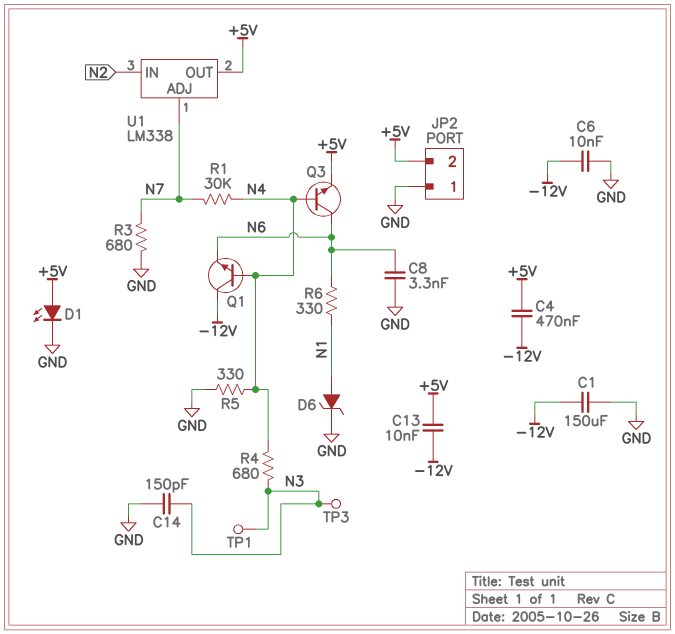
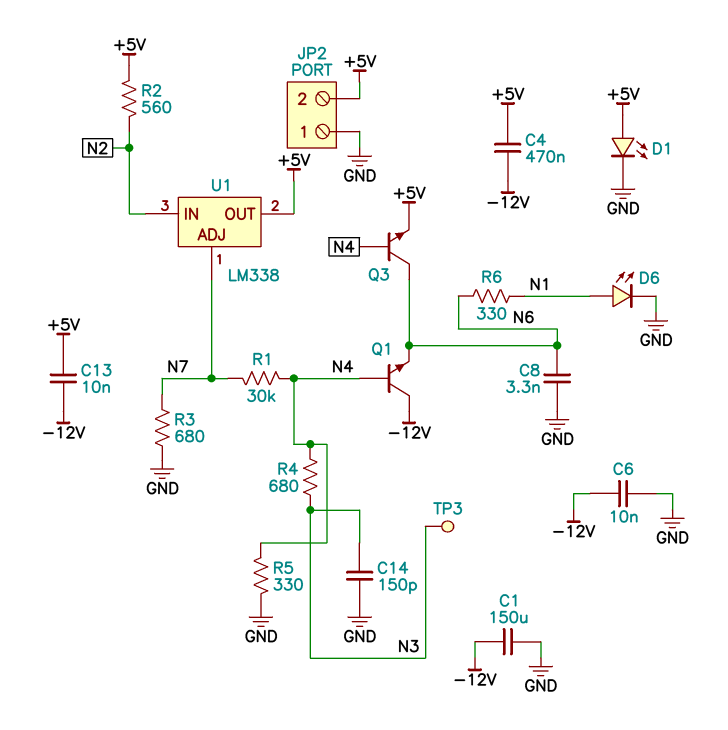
D6: zener (A N1, K GND) -> LED (A N1, K GND)
R2: none -> 560 (+5V, N2)
TP1: test point (N3) -> none

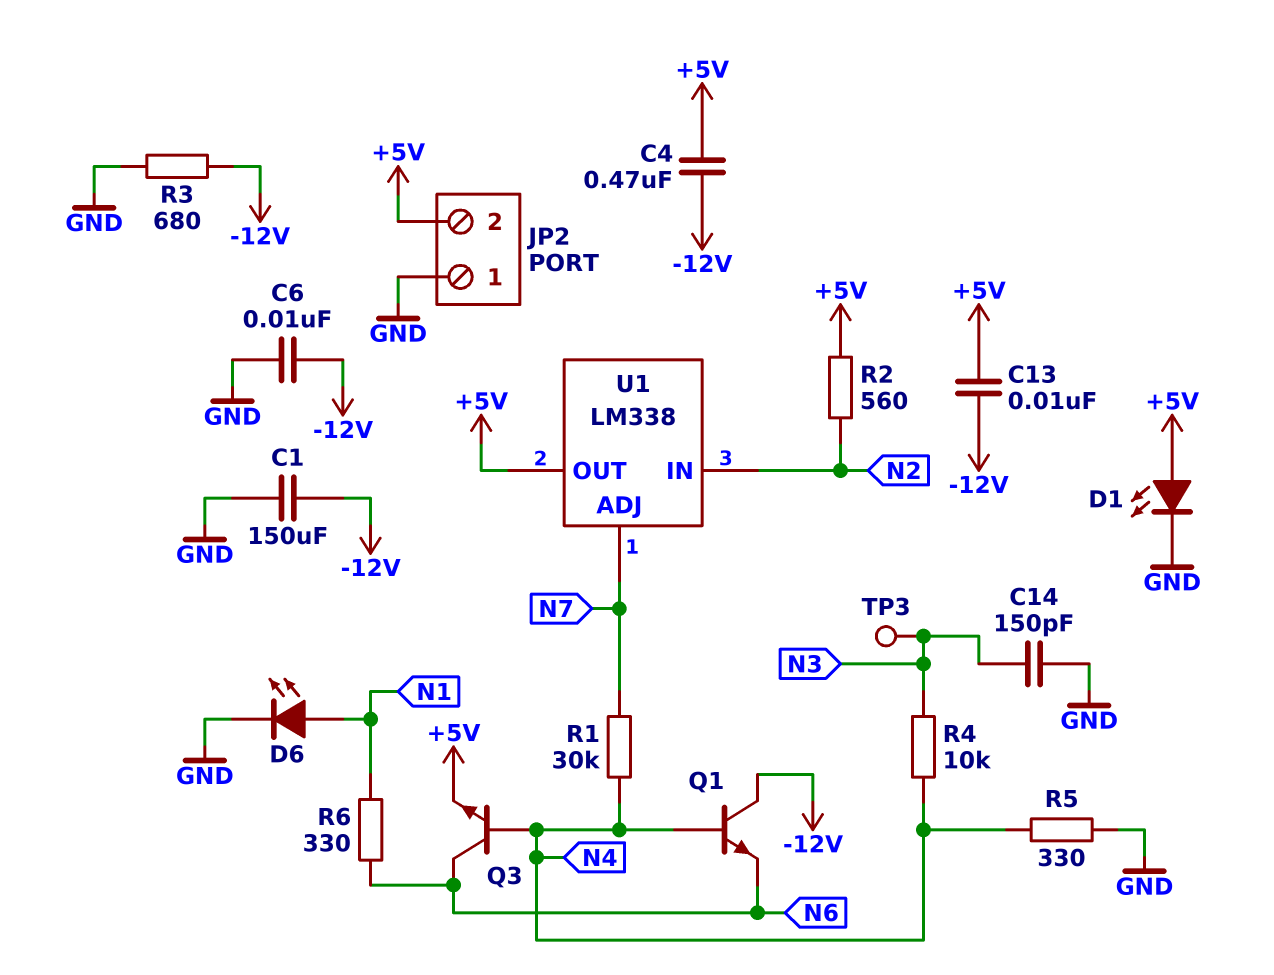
C8: 3.3nF (GND, N6) -> none
R3: 680 (GND, N7) -> 680 (-12V, GND)
R4: 680 (N3, N4) -> 10k (N3, N4)

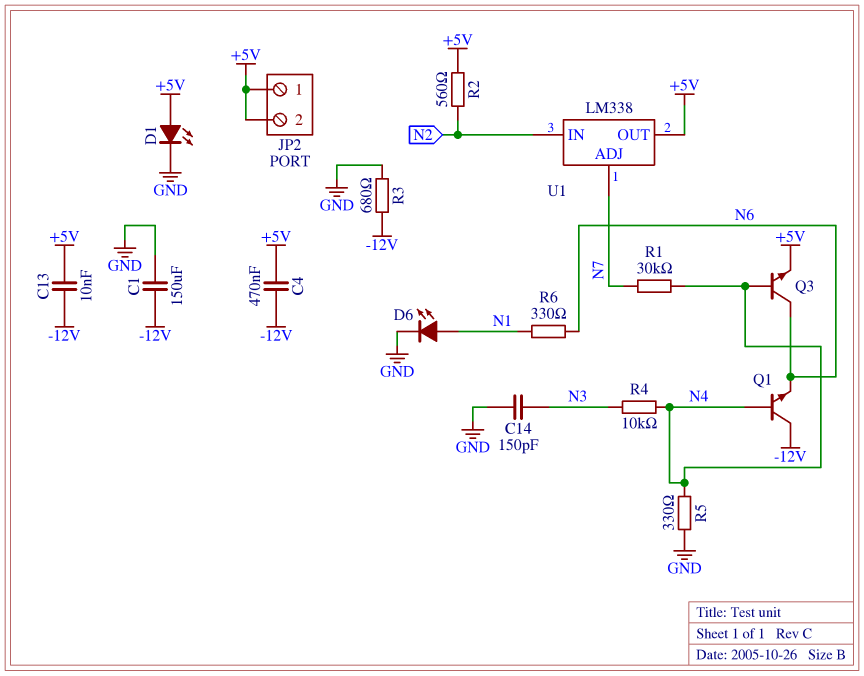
C6: 10nF (-12V, GND) -> none
JP2 pin 1: GND -> +5V
TP3: test point (N3) -> none

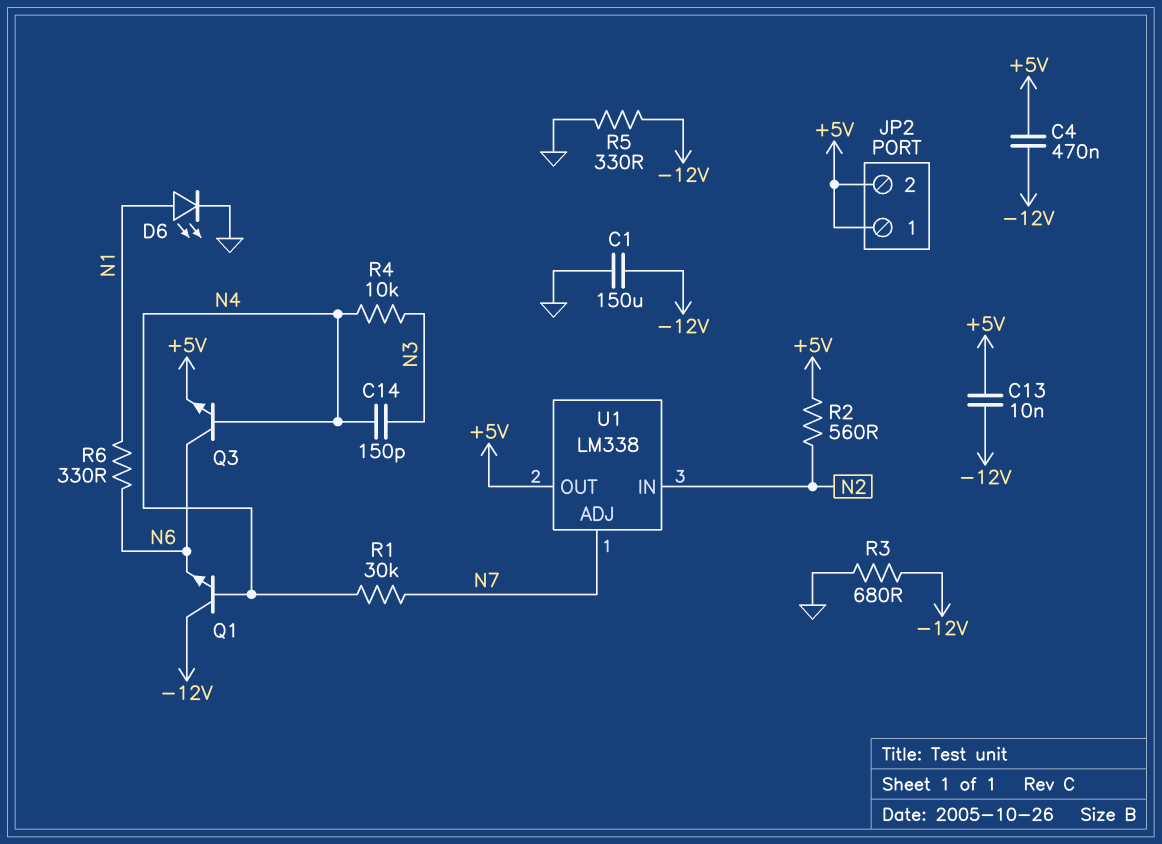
C14: 150pF (GND, N3) -> 150pF (N3, N4)
D1: LED (A +5V, K GND) -> none
R5: 330 (GND, N4) -> 330 (-12V, GND)

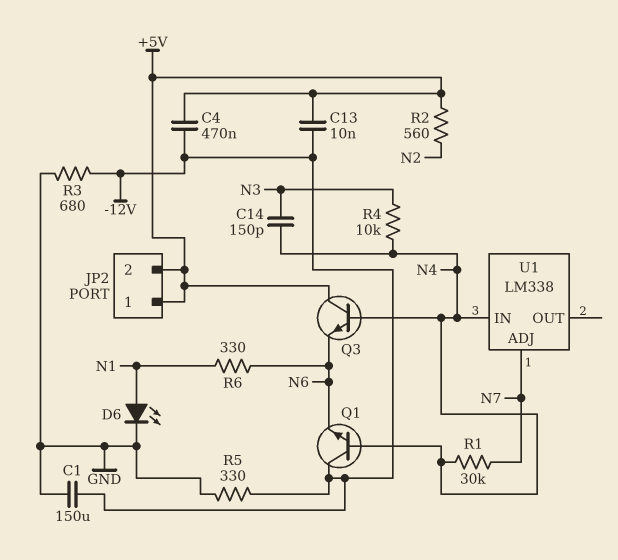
Q3: NPN (B N4, C N6, E +5V) -> NPN (B N4, C +5V, E N6)
U1 pin IN: N2 -> N4
U1 pin OUT: +5V -> none

